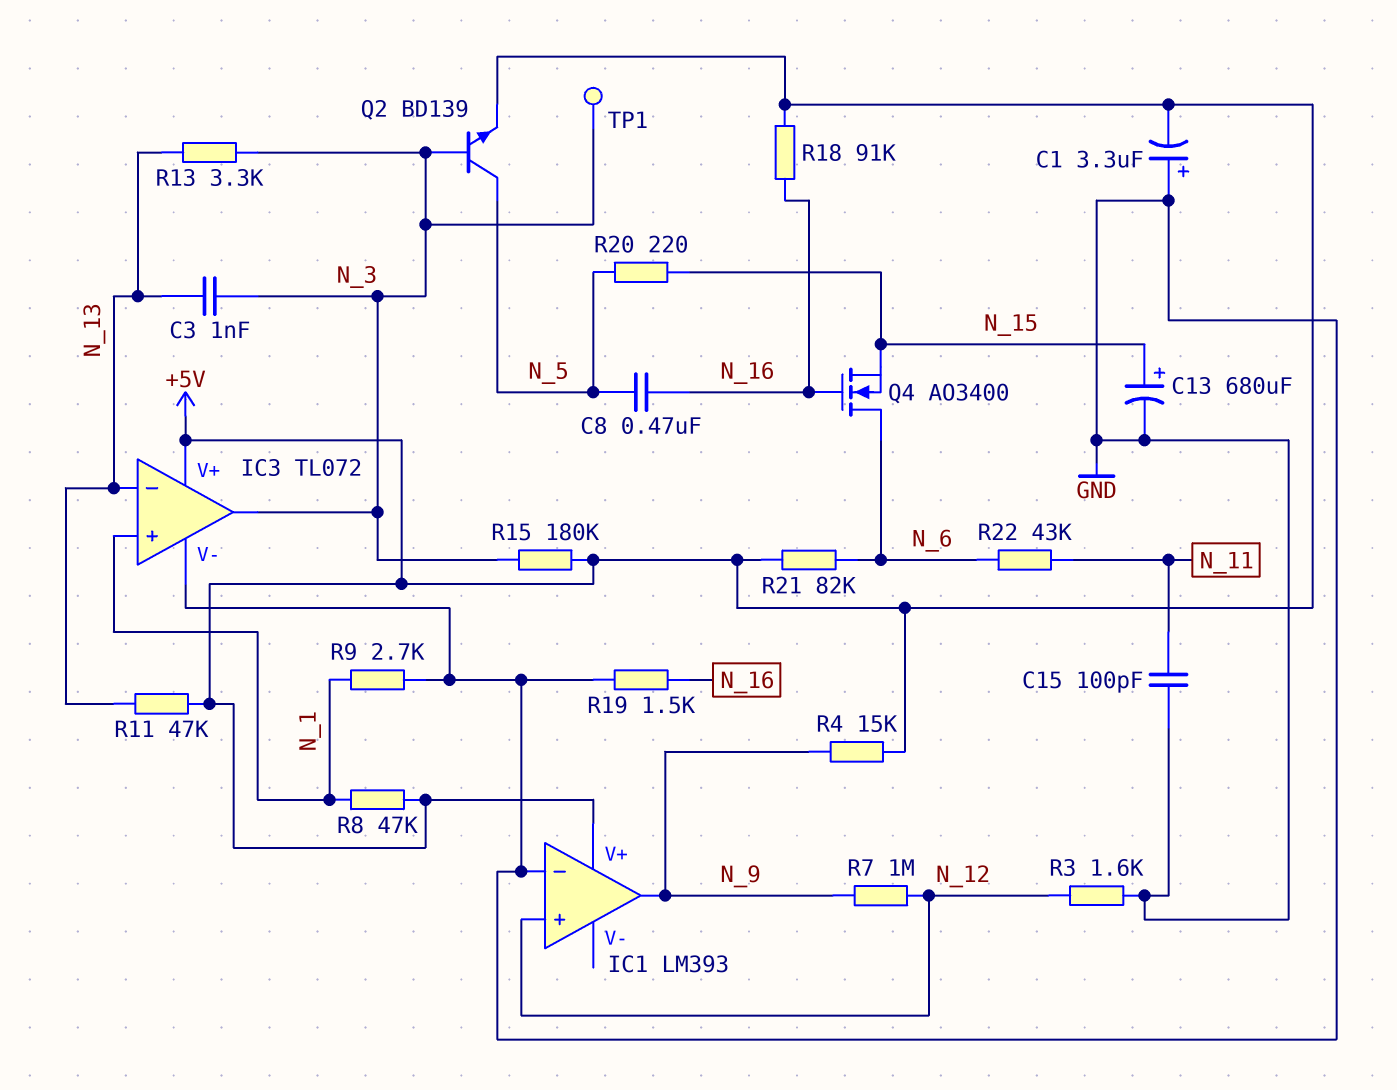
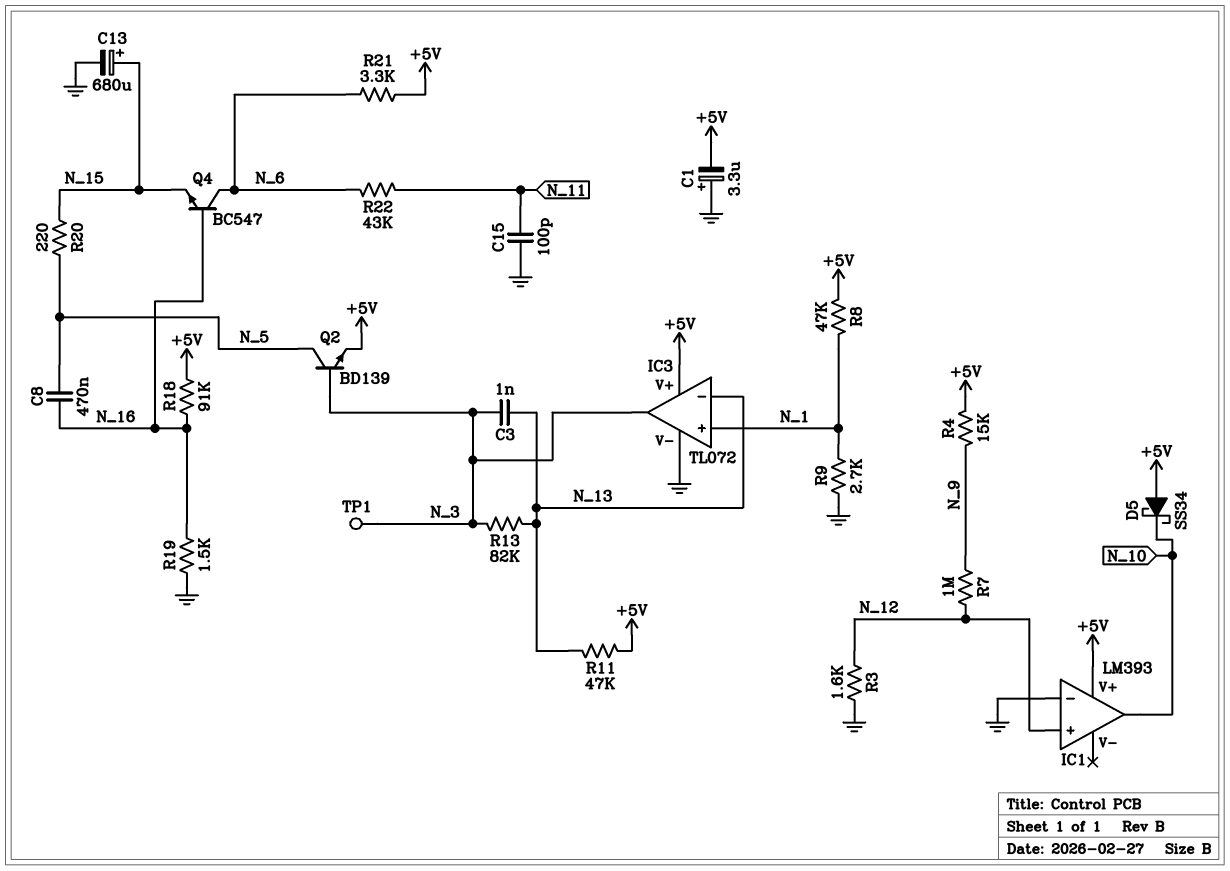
D5: none -> schottky SS34 (A +5V, K N_10)
IC1 pin out: N_9 -> N_10
Q4: NMOS AO3400 (G N_16, D N_6, S N_15) -> NPN BC547 (B N_16, C N_6, E N_15)
R13: 3.3k (N_3, N_13) -> 82k (N_3, N_13)
R15: 180k (+5V, N_3) -> none
R21: 82k (+5V, N_6) -> 3.3k (+5V, N_6)

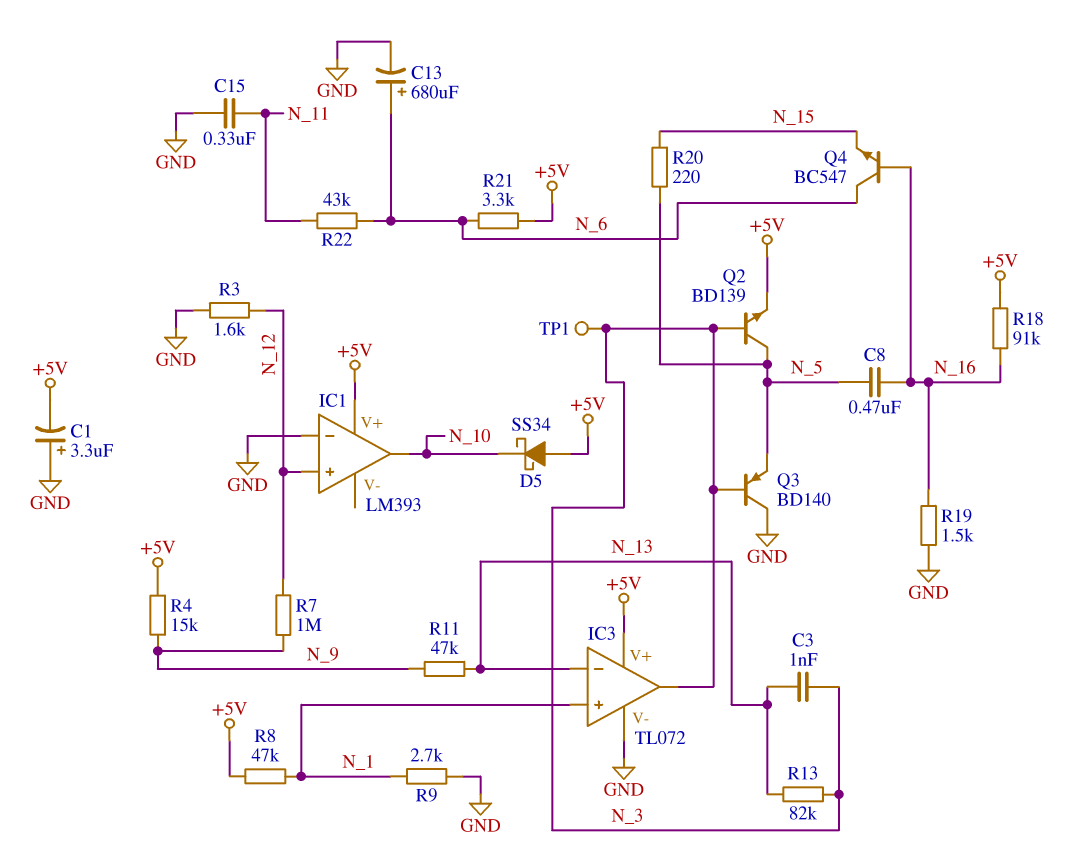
C13: 680uF (plus N_15, minus GND) -> 680uF (plus N_6, minus GND)
C15: 100pF (GND, N_11) -> 330nF (GND, N_11)
Q3: none -> PNP BD140 (B N_3, C GND, E N_5)
R11: 47k (+5V, N_13) -> 47k (N_9, N_13)

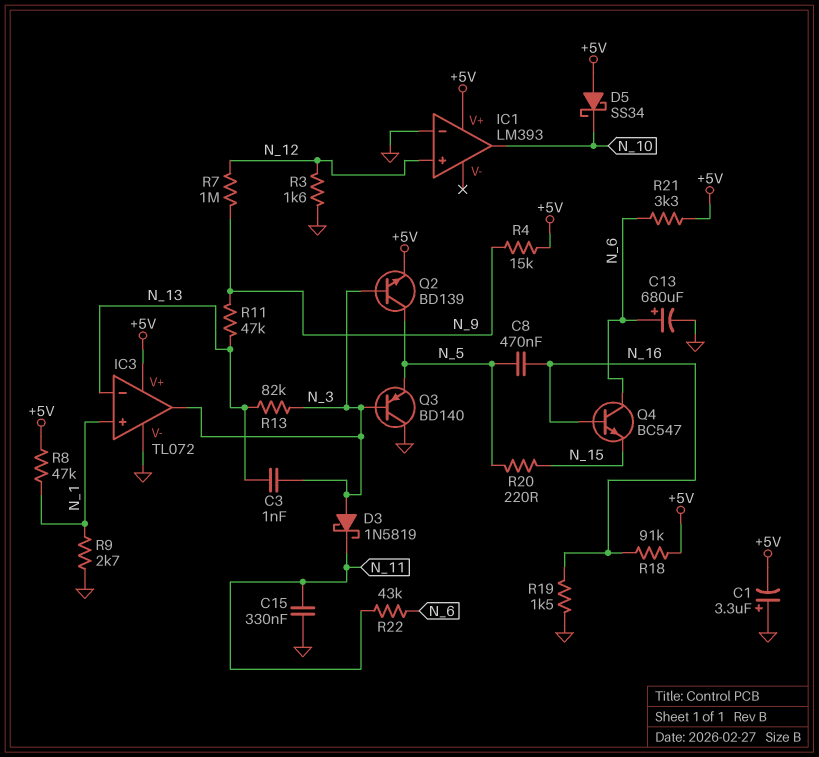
D3: none -> schottky 1N5819 (A N_3, K N_11)
TP1: test point (N_3) -> none

